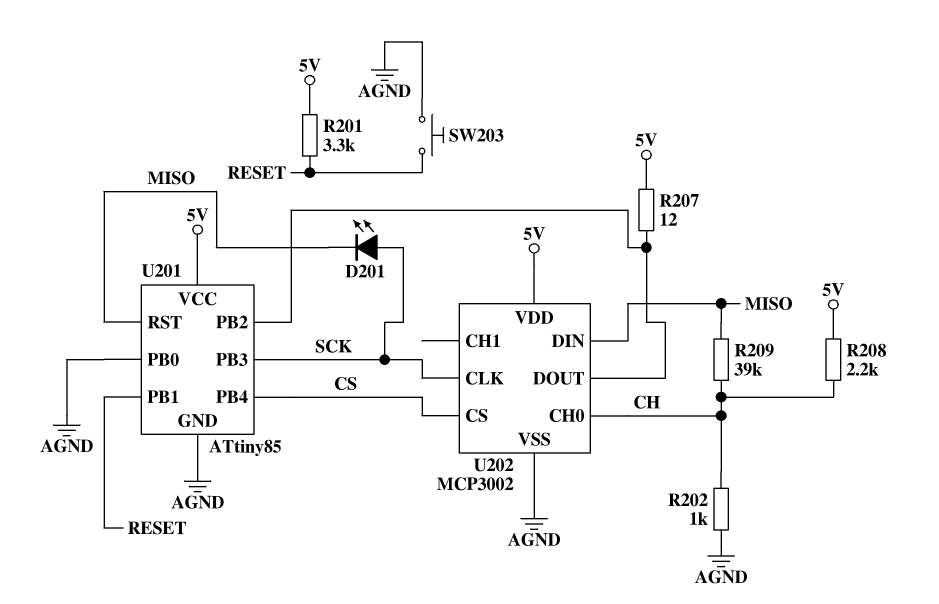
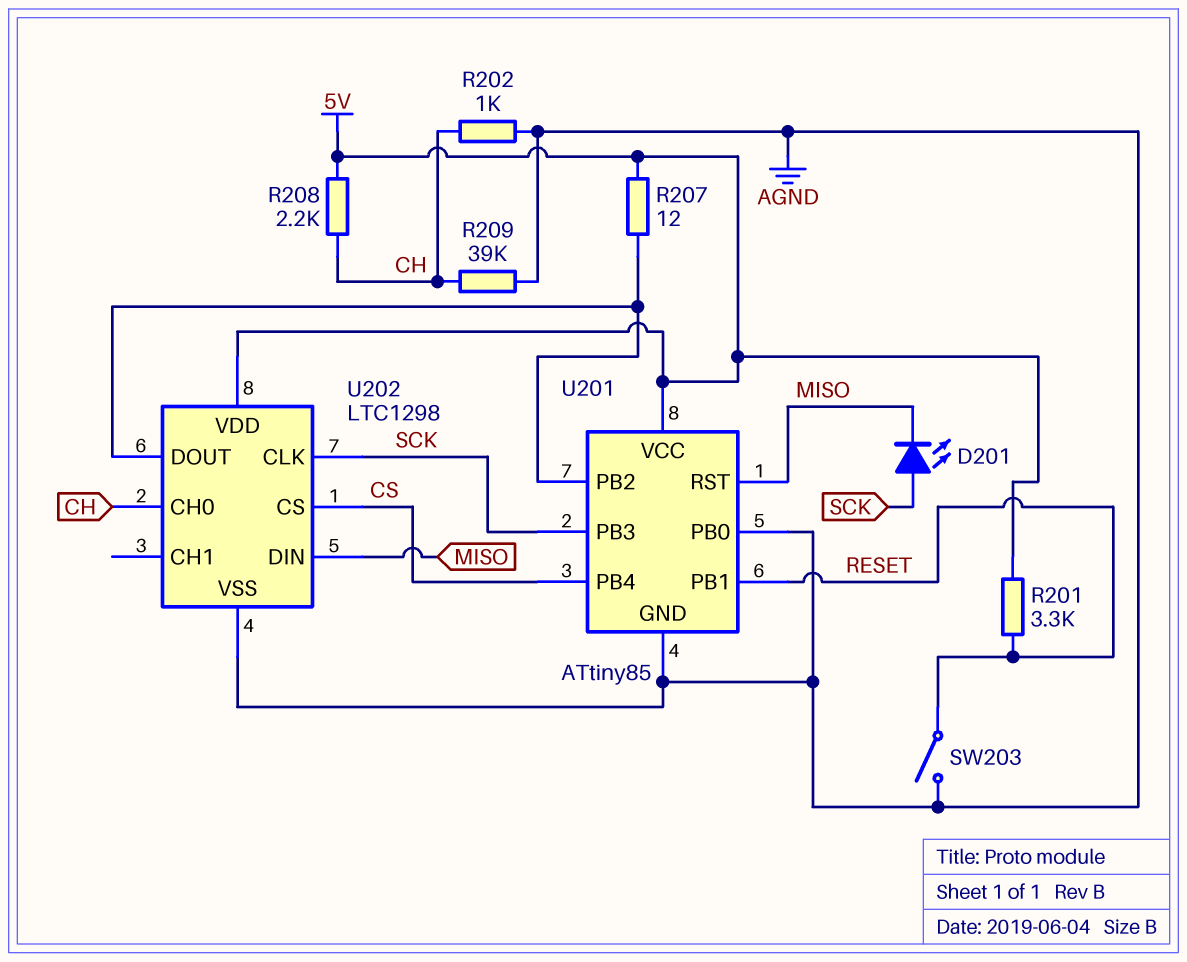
R209: 39k (CH, MISO) -> 39k (AGND, CH)
SW203: button (AGND, RESET) -> switch (AGND, RESET)
U202: MCP3002 -> LTC1298

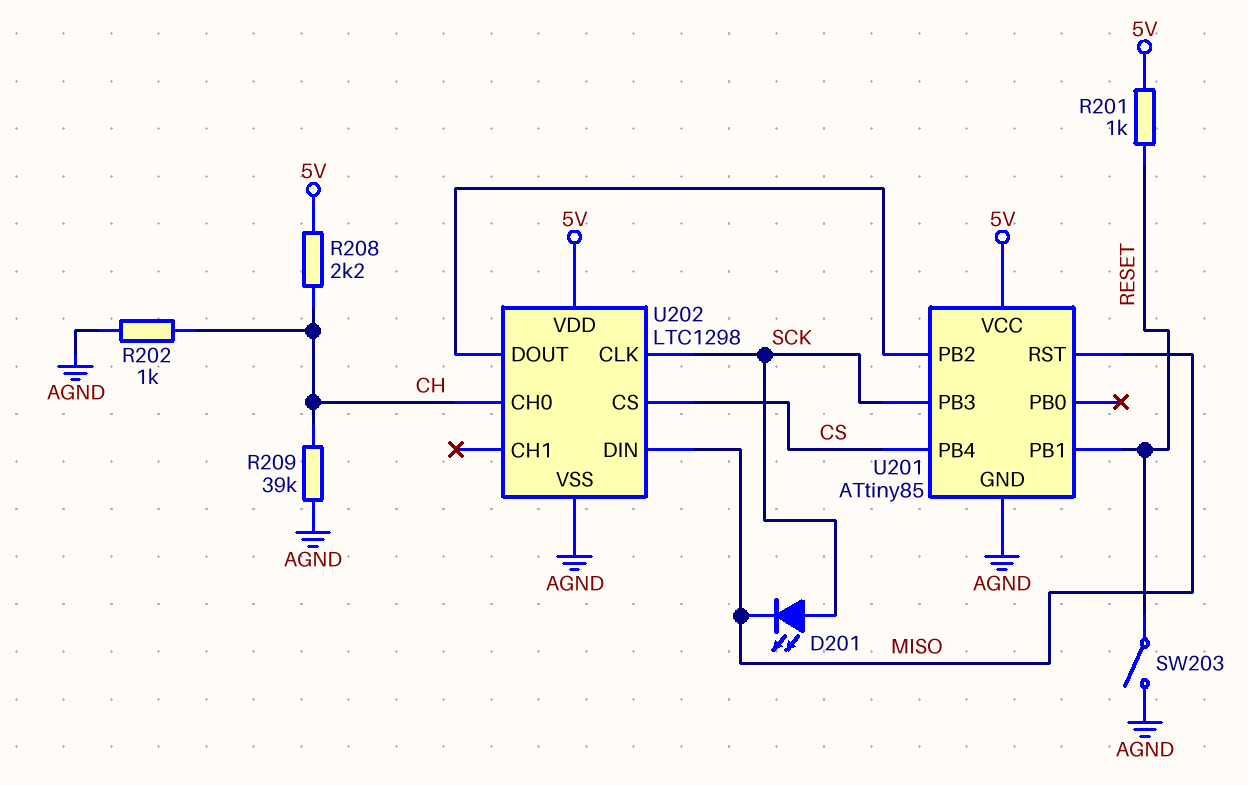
R201: 3.3k (5V, RESET) -> 1k (5V, RESET)
R207: 12 (5V, U201/PB2) -> none
U201 pin PB0: AGND -> none

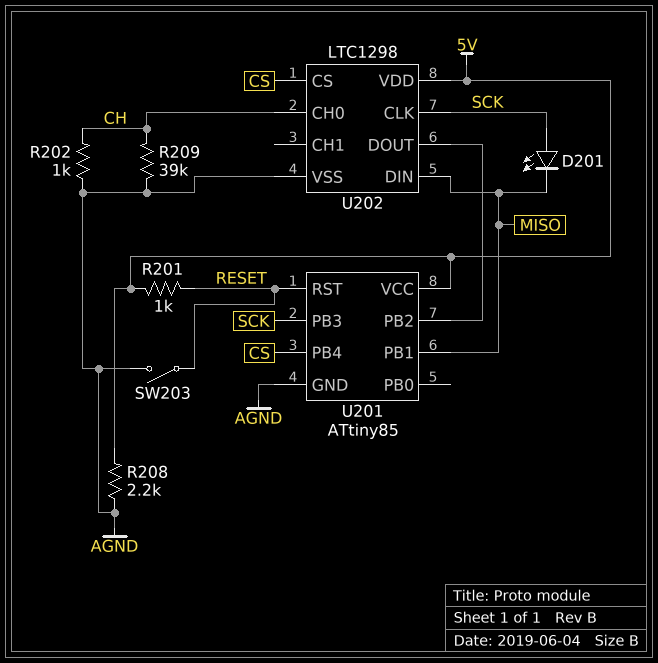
R208: 2.2k (5V, CH) -> 2.2k (5V, AGND)
U201 pin PB1: RESET -> MISO
U201 pin RST: MISO -> RESET

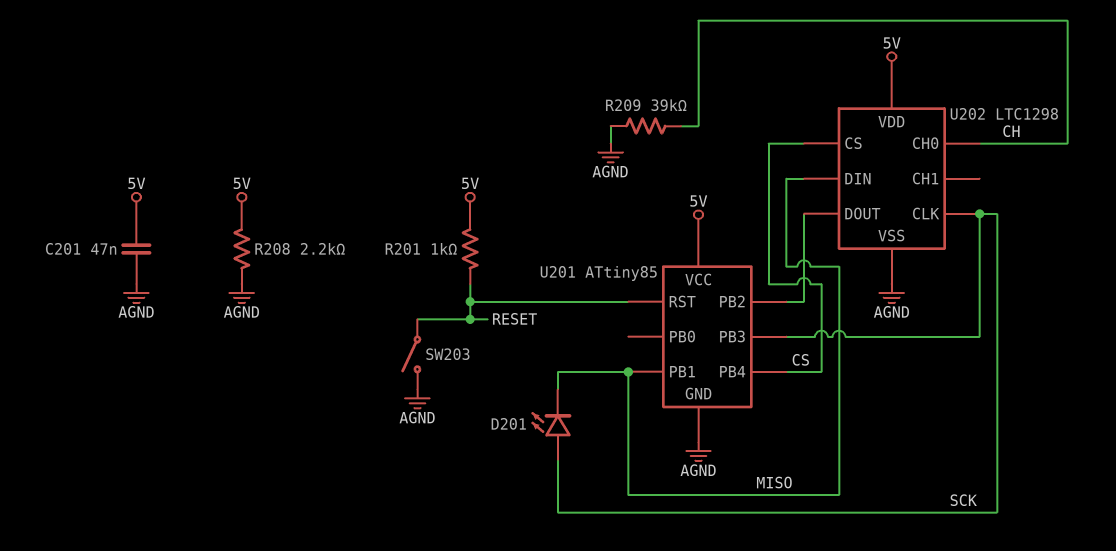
C201: none -> 47nF (5V, AGND)
R202: 1k (AGND, CH) -> none

